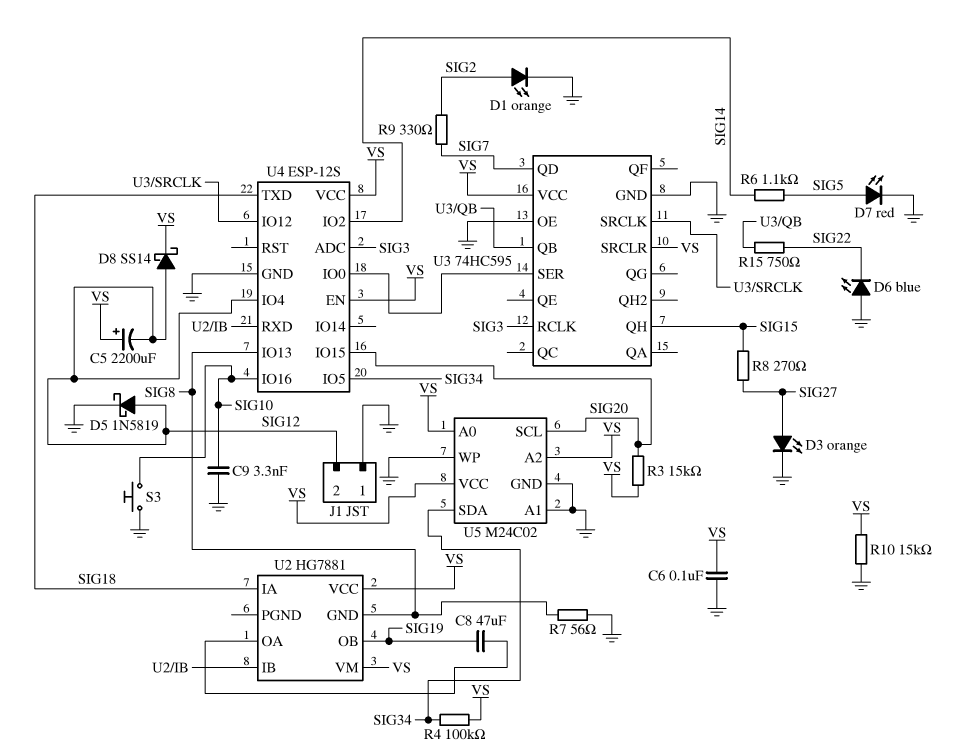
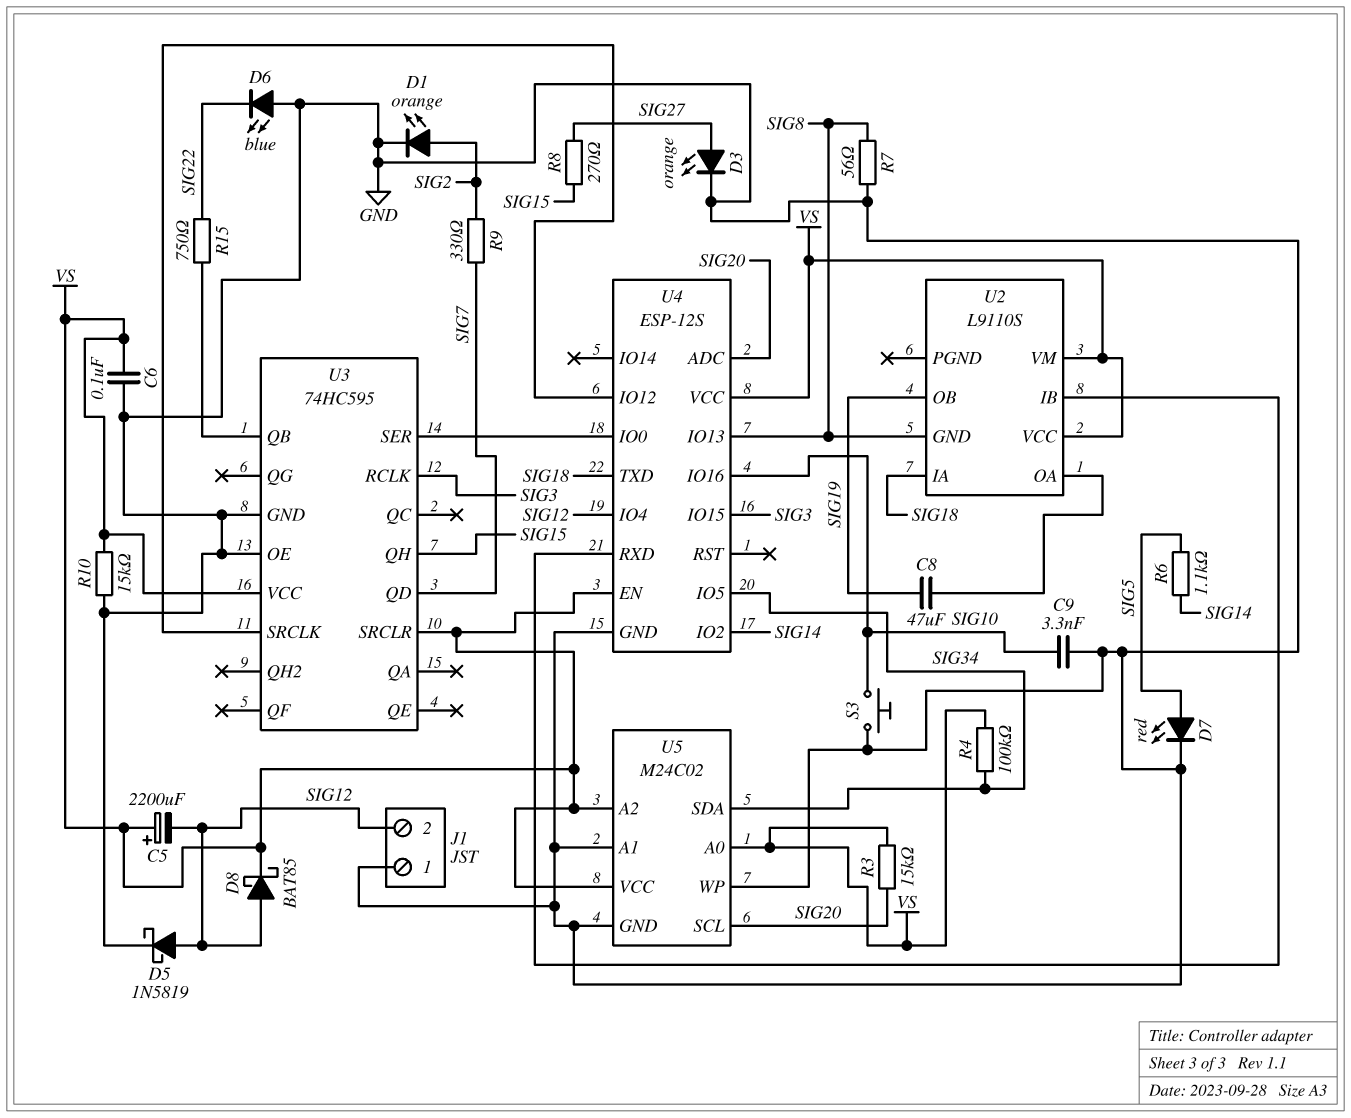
D8: schottky SS14 (A SIG12, K VS) -> schottky BAT85 (A SIG12, K VS)
U2: HG7881 -> L9110S
U4 pin ADC: SIG3 -> SIG20
U4 pin IO15: SIG20 -> SIG3

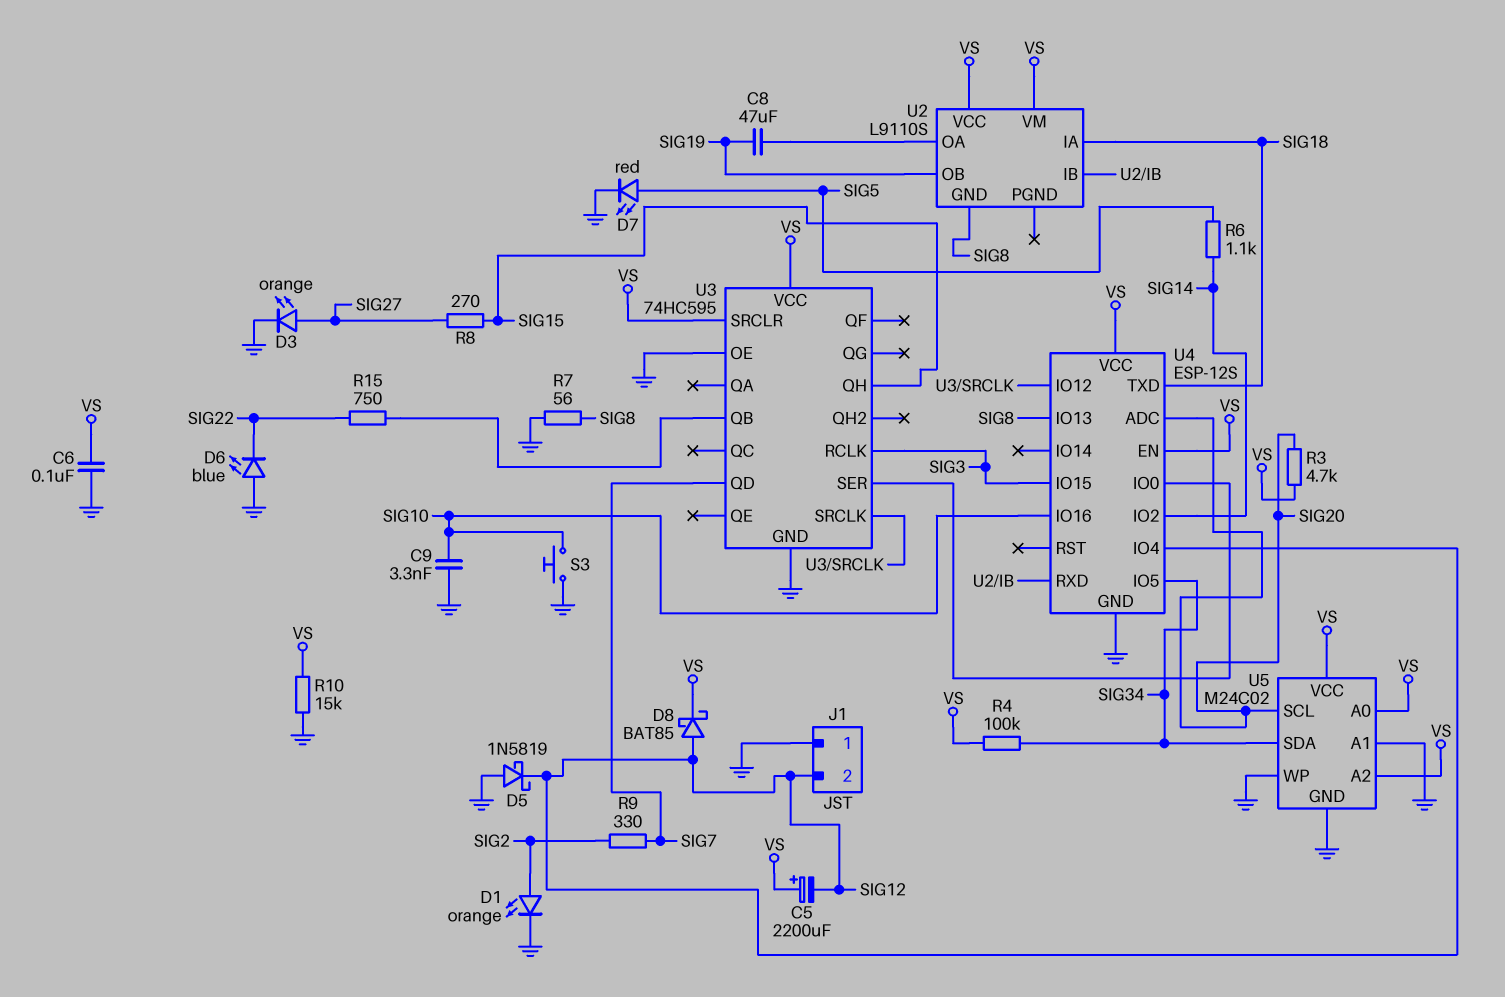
D5: schottky 1N5819 (A SIG12, K GND) -> schottky 1N5819 (A GND, K SIG12)
R3: 15k (SIG20, VS) -> 4.7k (SIG20, VS)

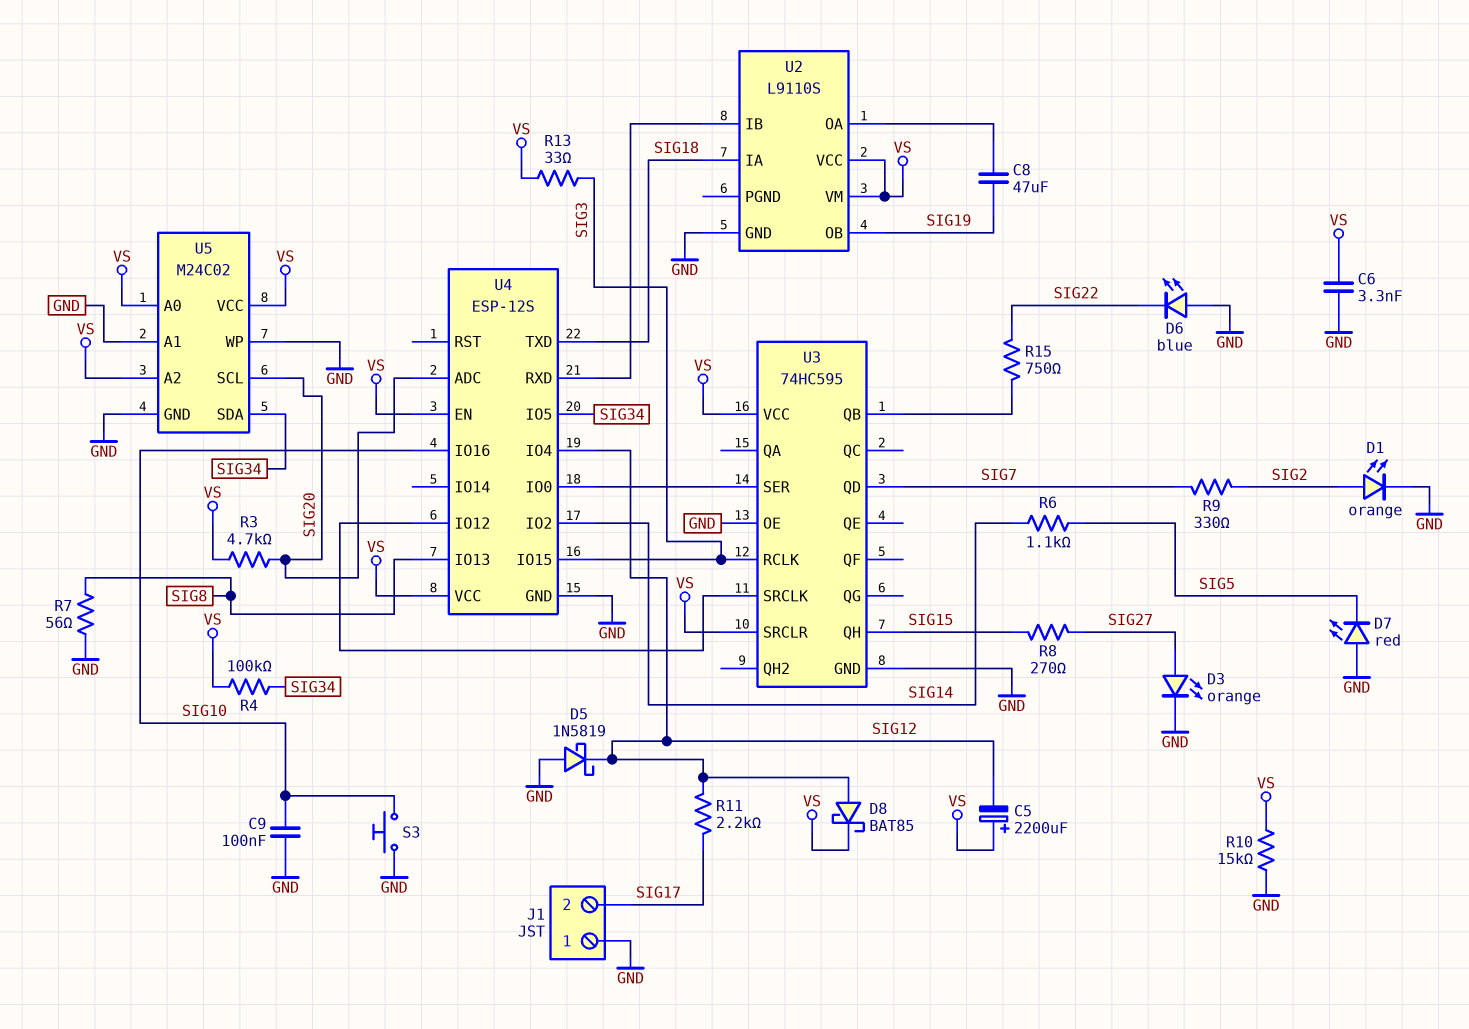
C6: 100nF (GND, VS) -> 3.3nF (GND, VS)
C9: 3.3nF (GND, SIG10) -> 100nF (GND, SIG10)
D7: LED red (A SIG5, K GND) -> LED red (A GND, K SIG5)
J1 pin 2: SIG12 -> SIG17
R11: none -> 2.2k (SIG12, SIG17)
R13: none -> 33 (SIG3, VS)
U2 pin GND: SIG8 -> GND

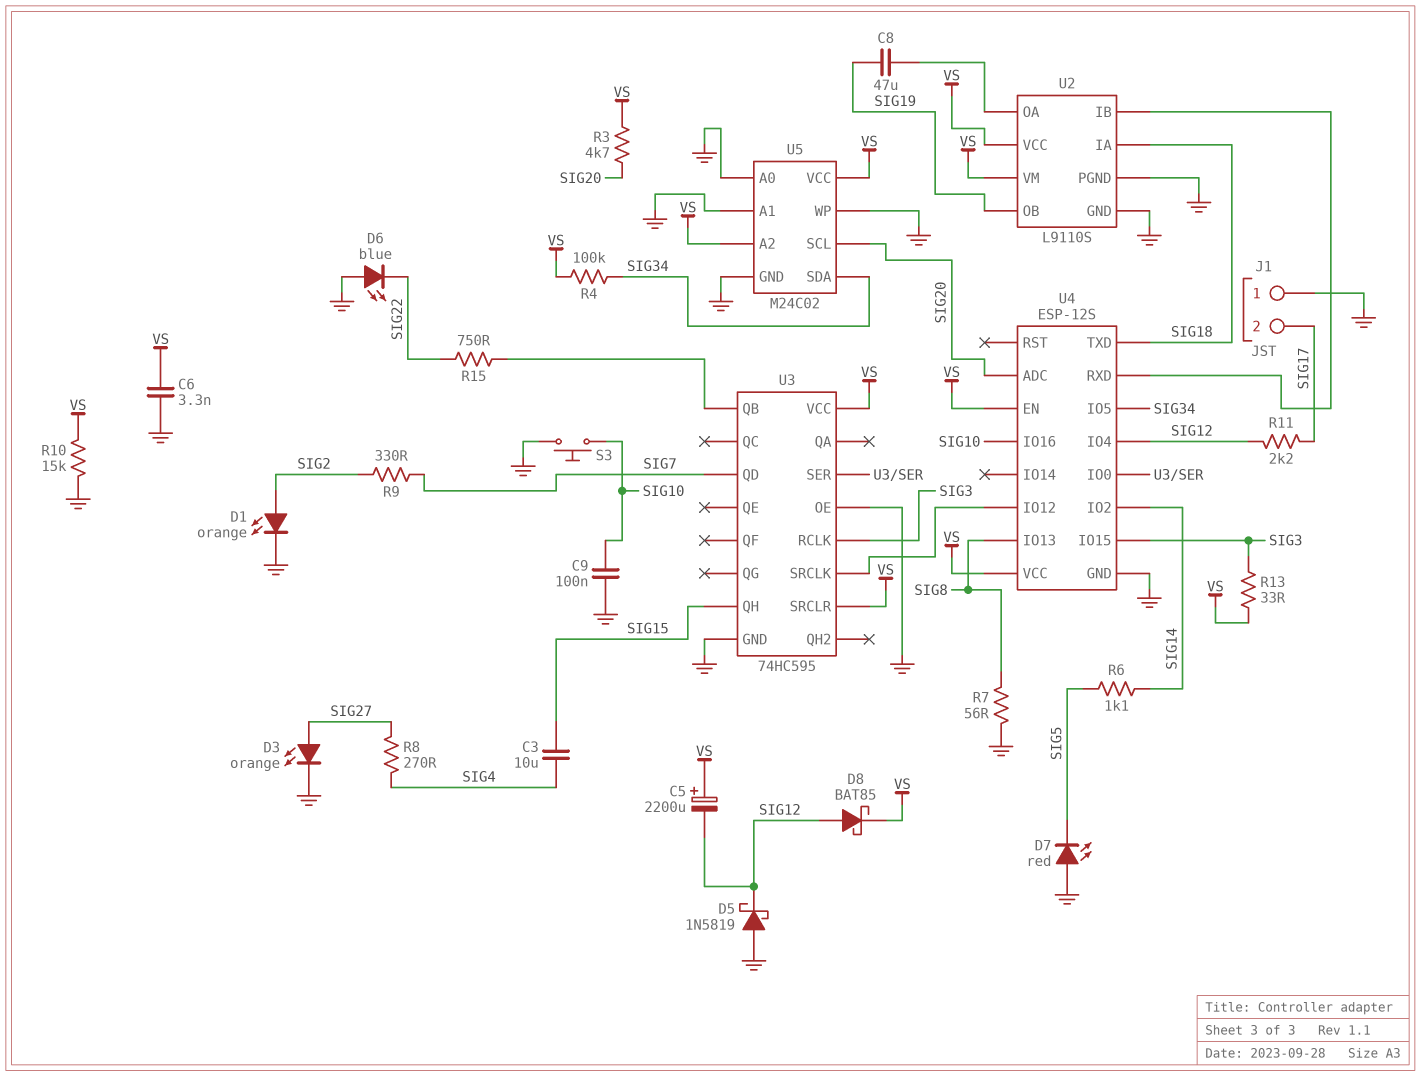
C3: none -> 10uF (SIG4, SIG15)
R8: 270 (SIG15, SIG27) -> 270 (SIG4, SIG27)
U2 pin PGND: none -> GND
U5 pin A0: VS -> GND

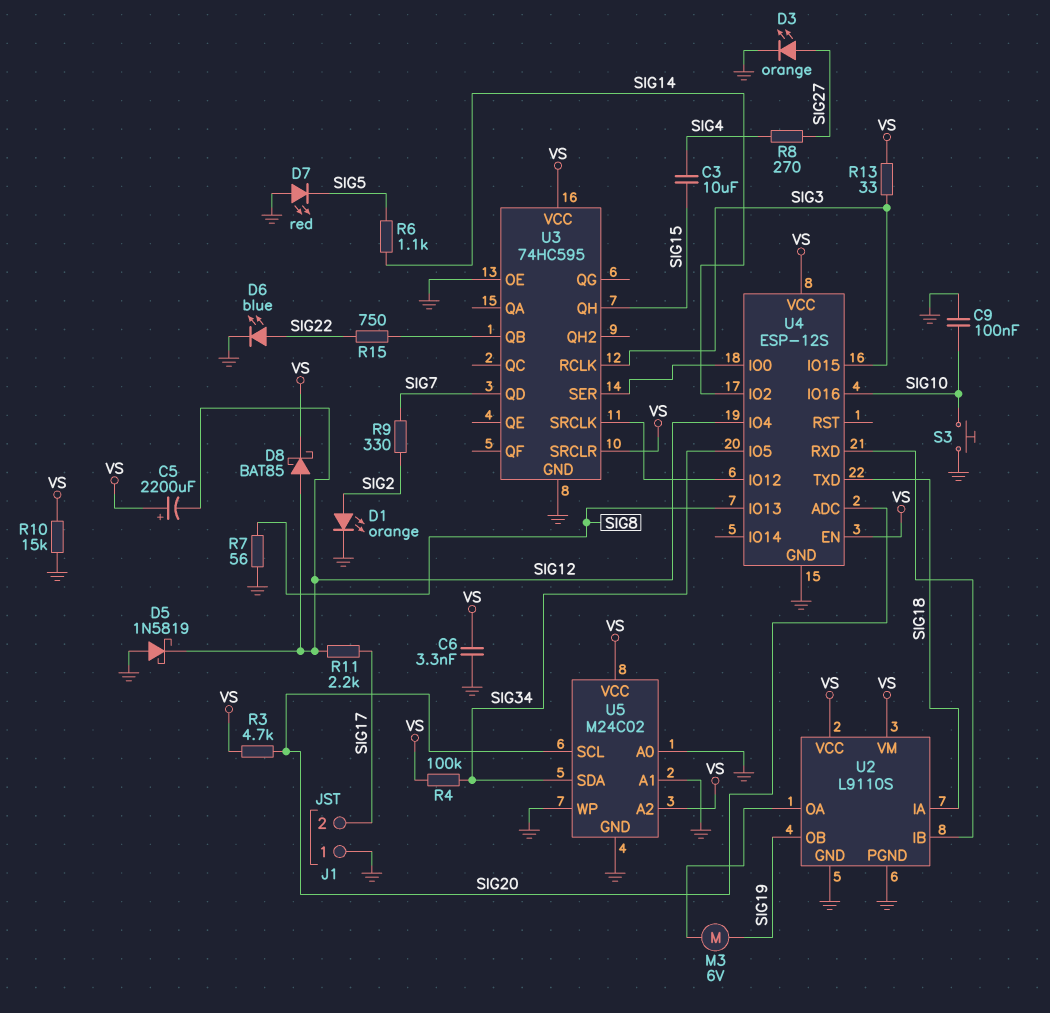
C8: 47uF (SIG19, U2/OA) -> none
D6: LED blue (A GND, K SIG22) -> LED blue (A SIG22, K GND)
M3: none -> motor 6V (SIG19, U2/OA)

